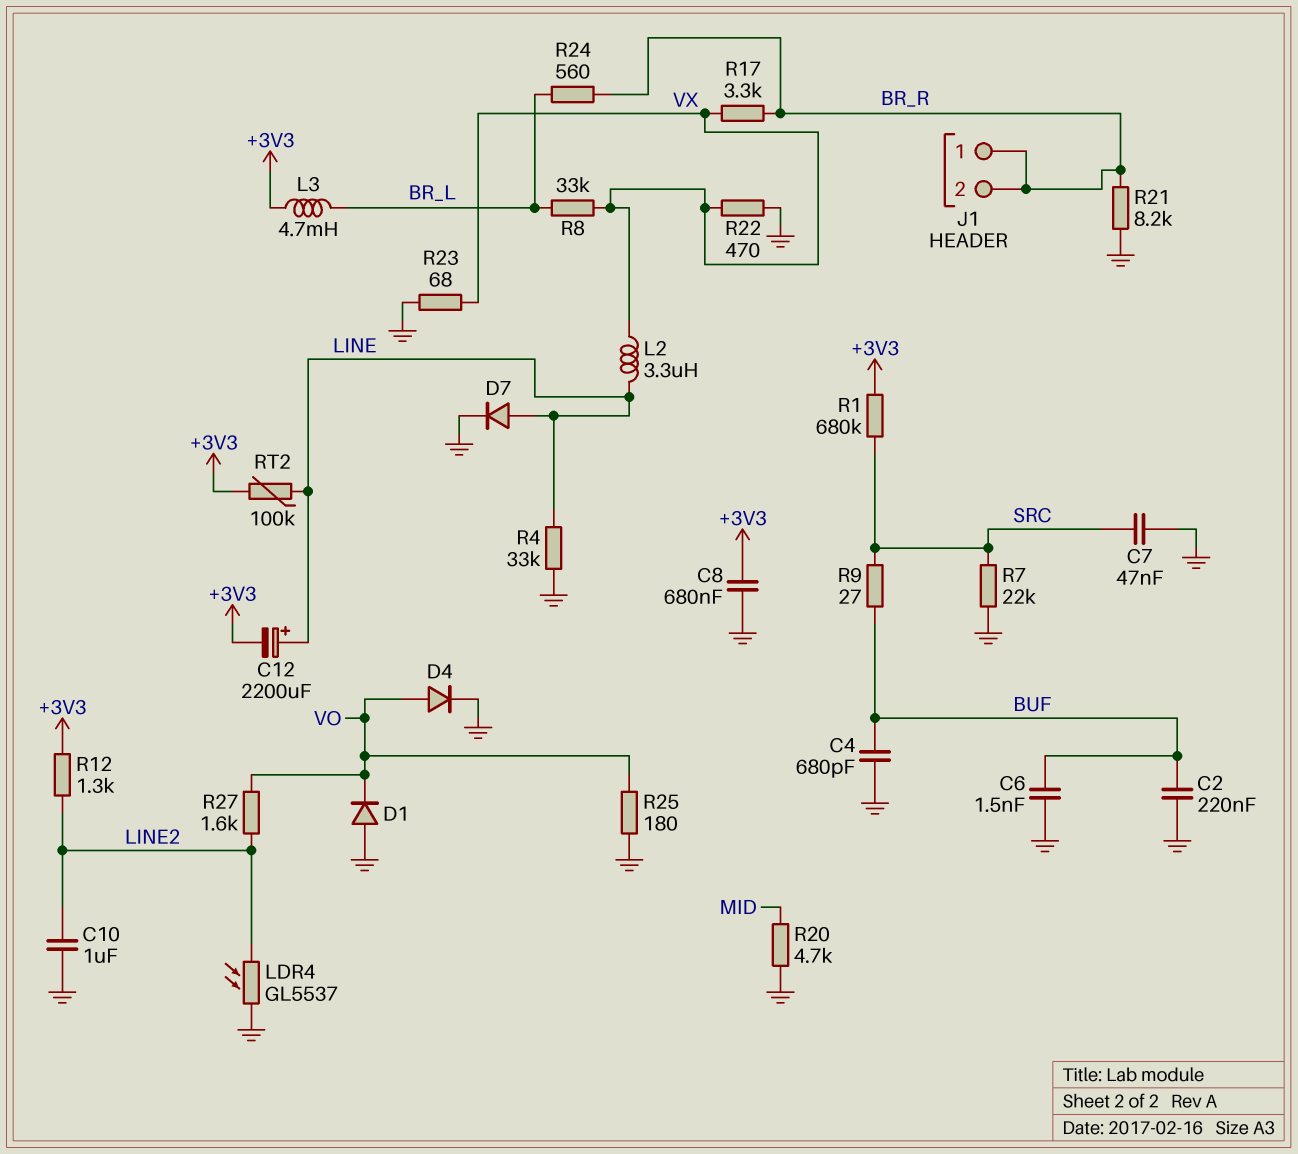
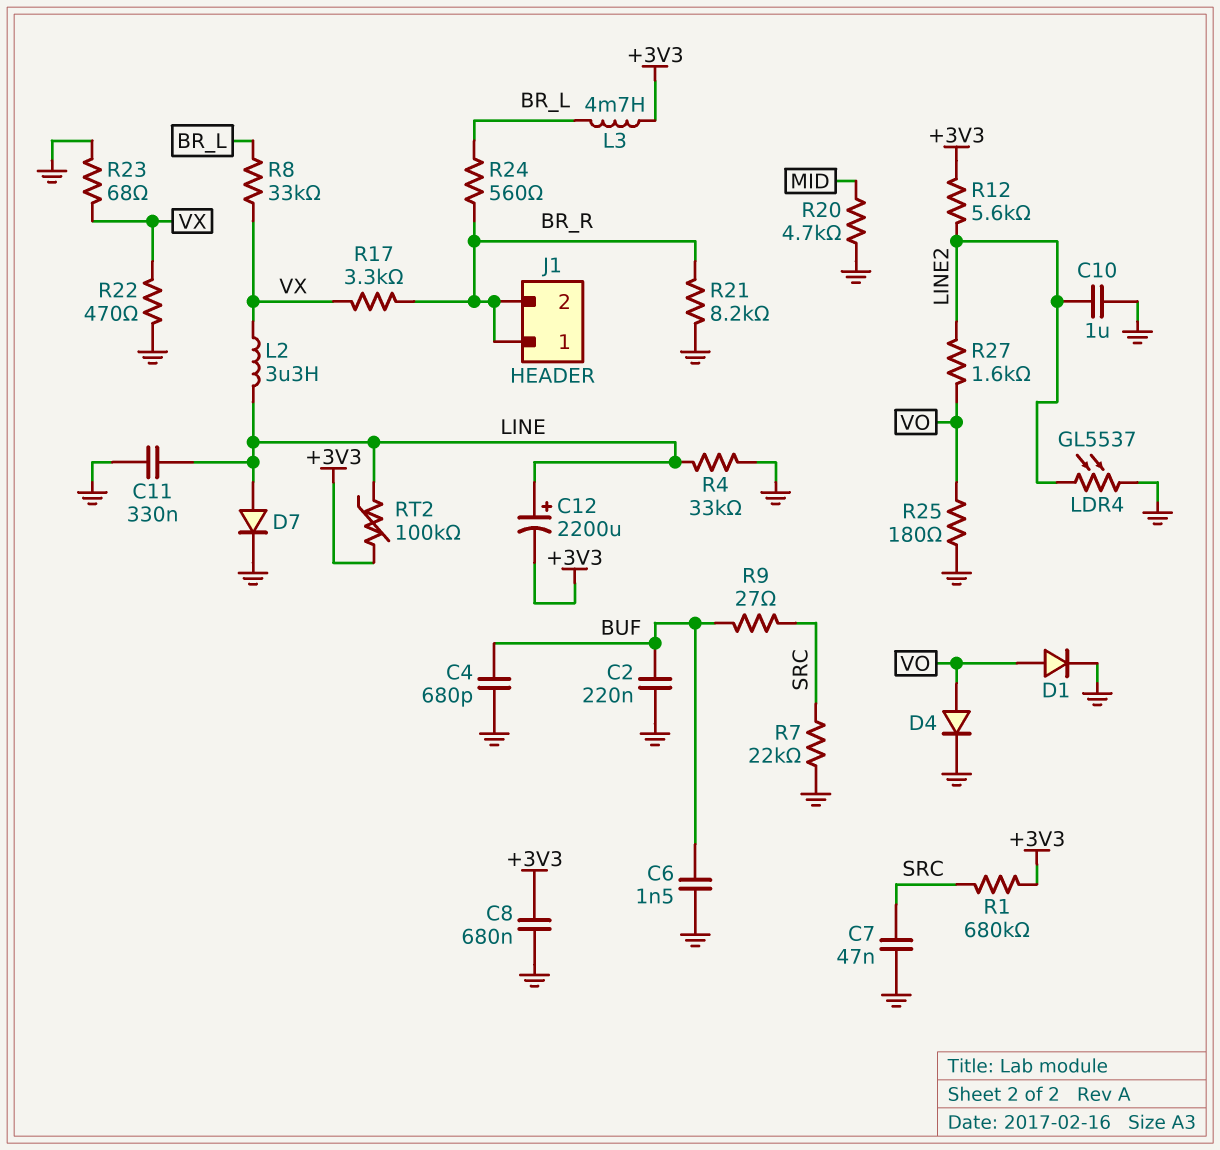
C11: none -> 330nF (GND, LINE)
D1: diode (A GND, K VO) -> diode (A VO, K GND)
R12: 1.3k (+3V3, LINE2) -> 5.6k (+3V3, LINE2)

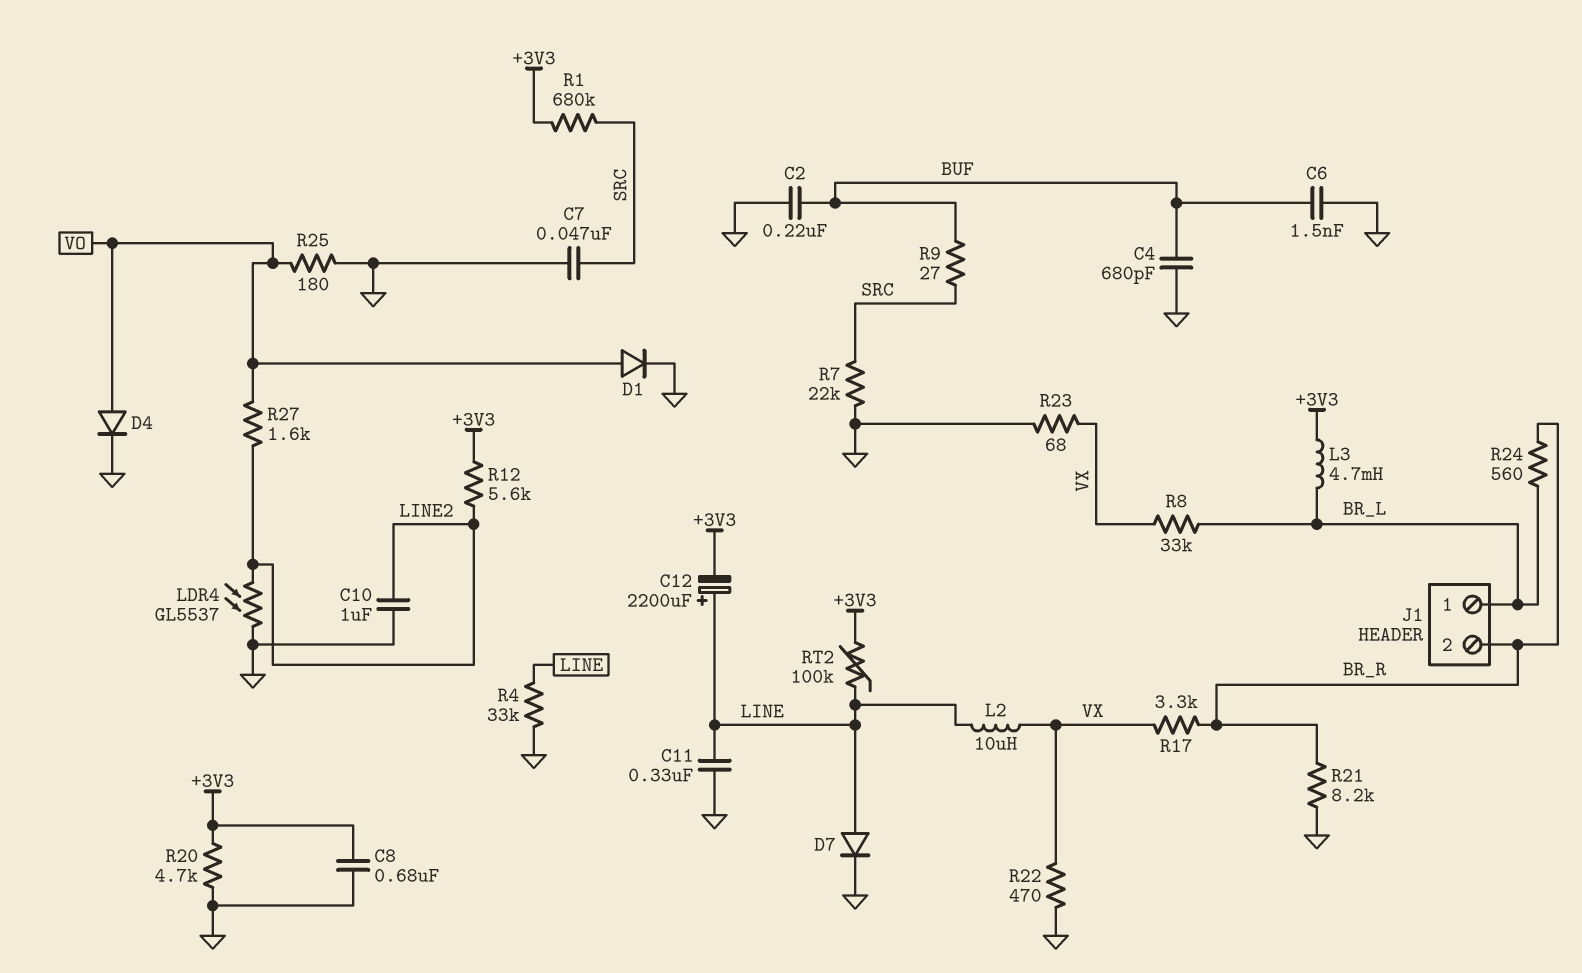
J1 pin 1: BR_R -> BR_L
L2: 3.3uH (LINE, VX) -> 10uH (LINE, VX)
R20: 4.7k (GND, MID) -> 4.7k (+3V3, GND)

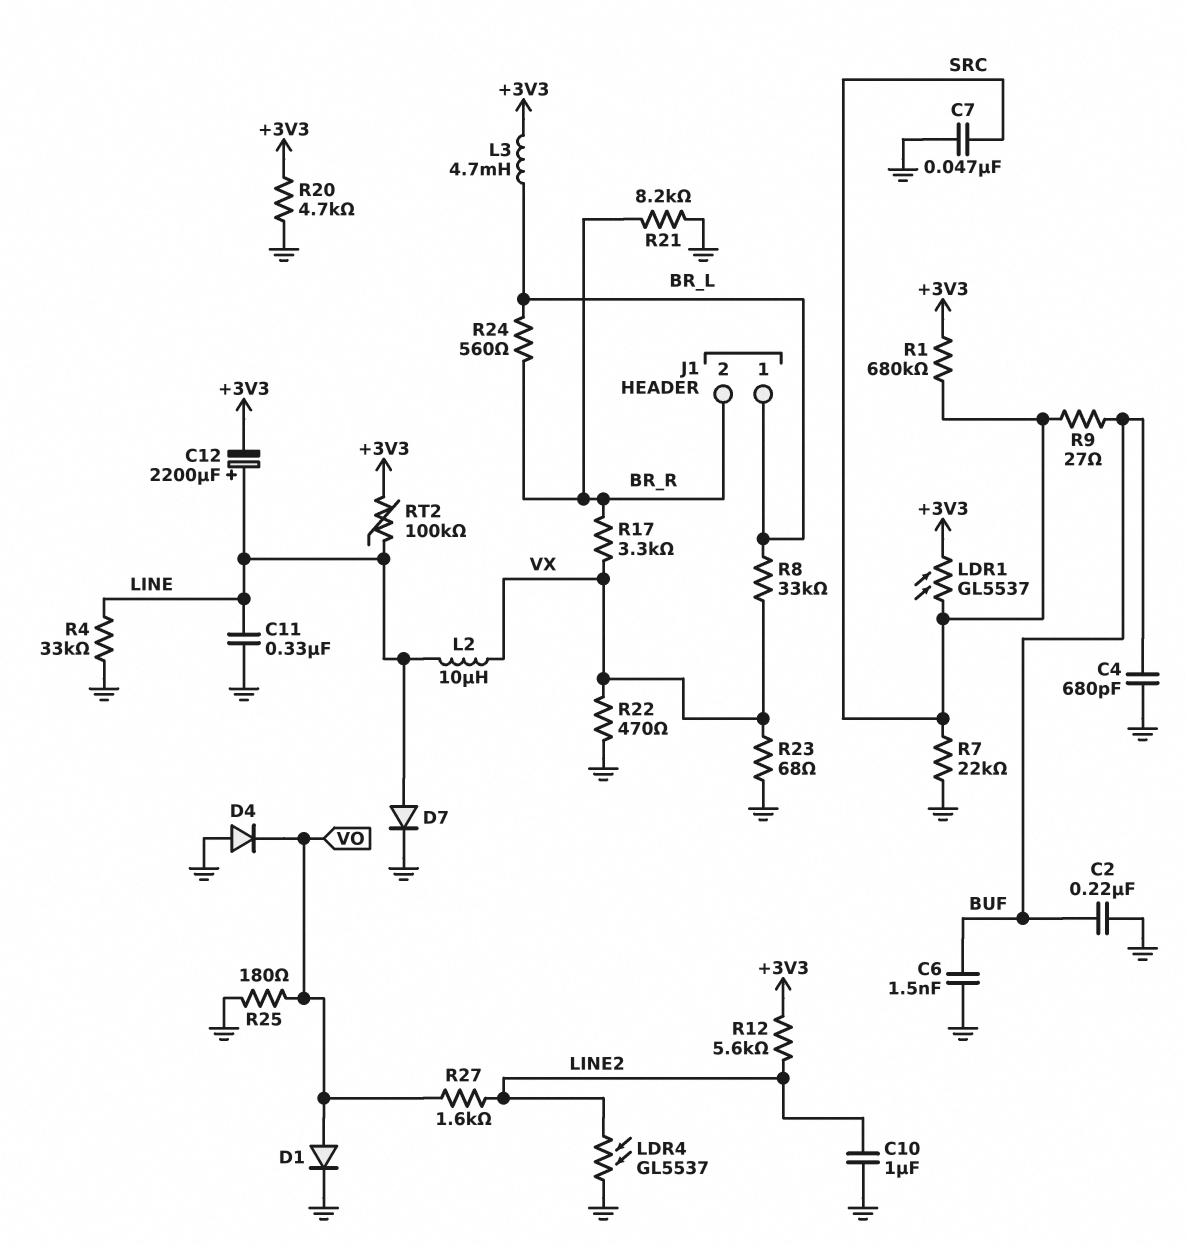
C8: 680nF (+3V3, GND) -> none
D4: diode (A VO, K GND) -> diode (A GND, K VO)
LDR1: none -> GL5537 (+3V3, SRC)

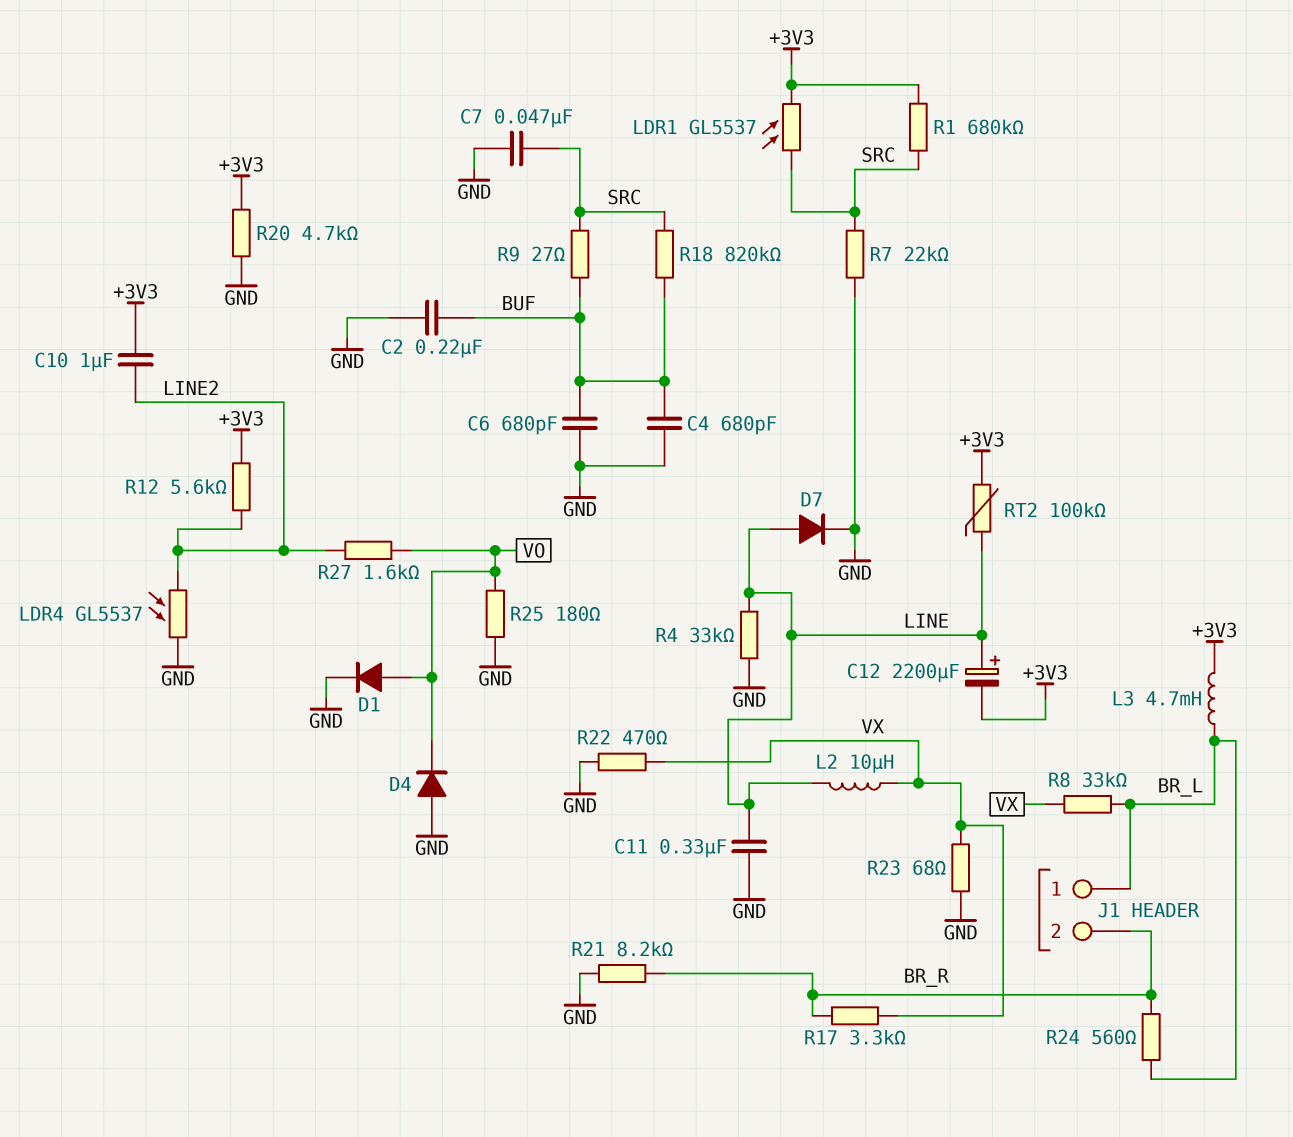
C6: 1.5nF (BUF, GND) -> 680pF (BUF, GND)
C10: 1uF (GND, LINE2) -> 1uF (+3V3, LINE2)
R18: none -> 820k (BUF, SRC)

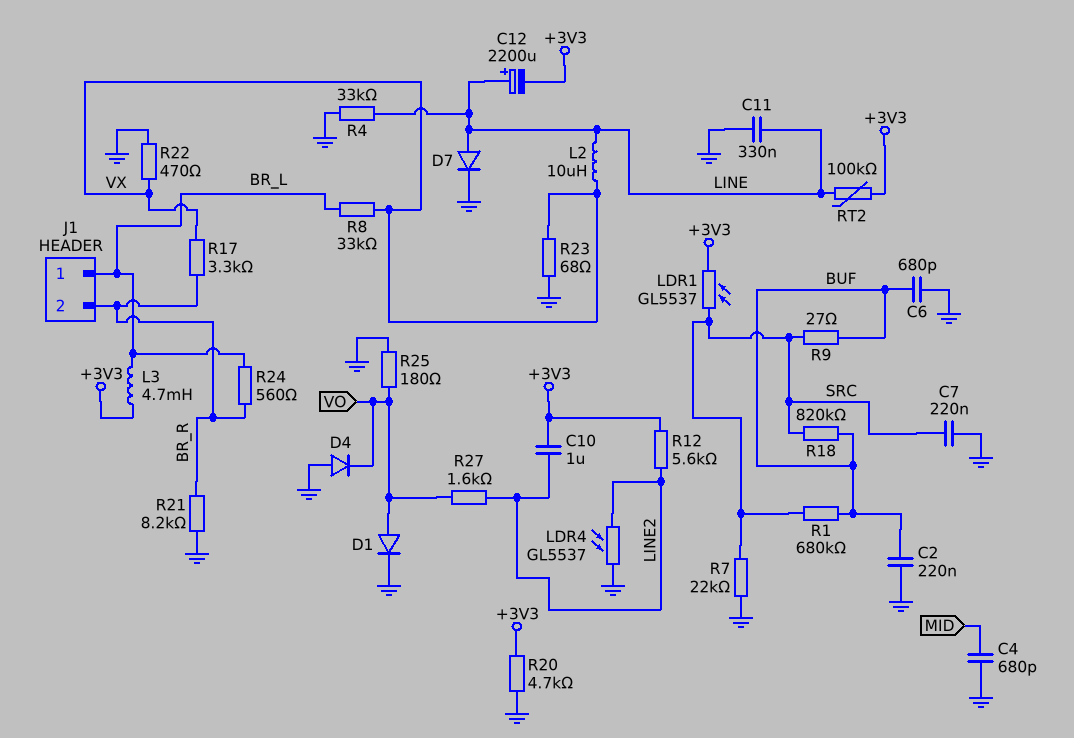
C4: 680pF (BUF, GND) -> 680pF (GND, MID)
C7: 47nF (GND, SRC) -> 220nF (GND, SRC)
R1: 680k (+3V3, SRC) -> 680k (BUF, SRC)

